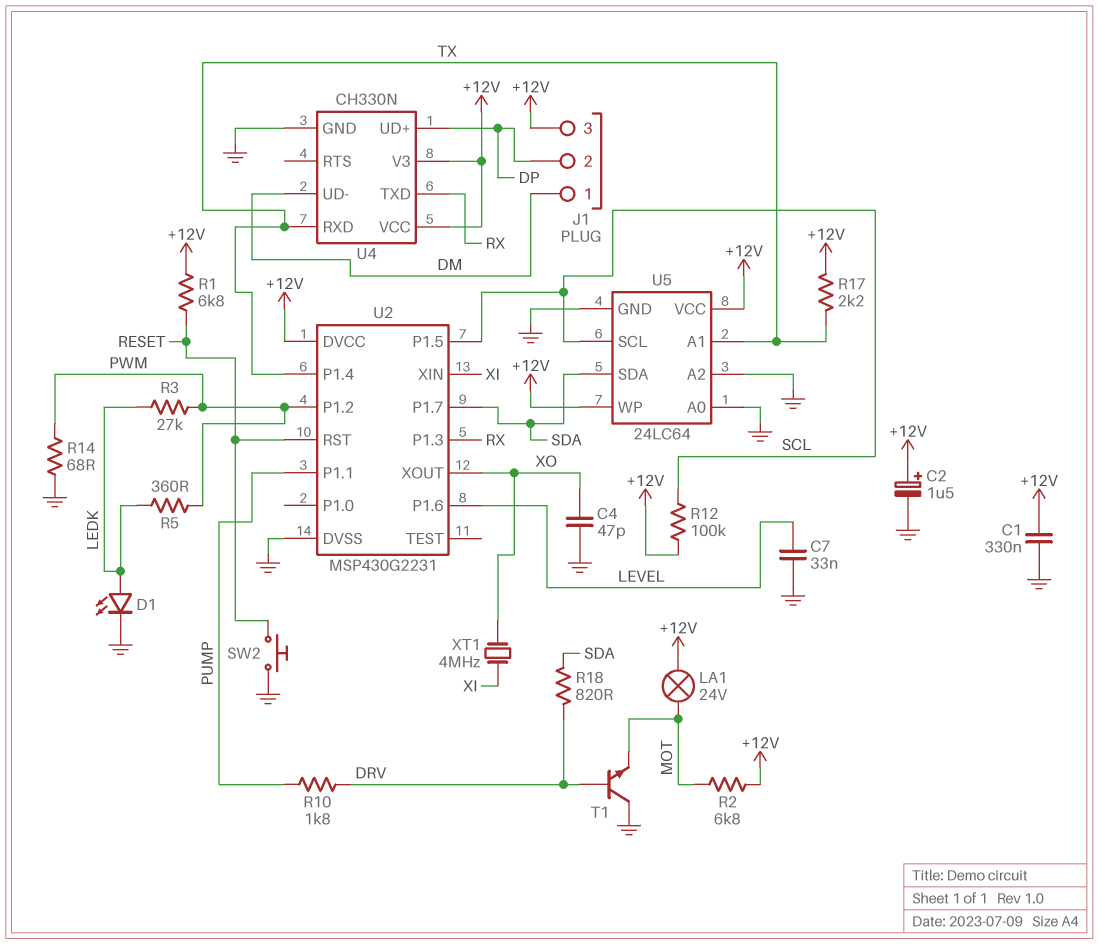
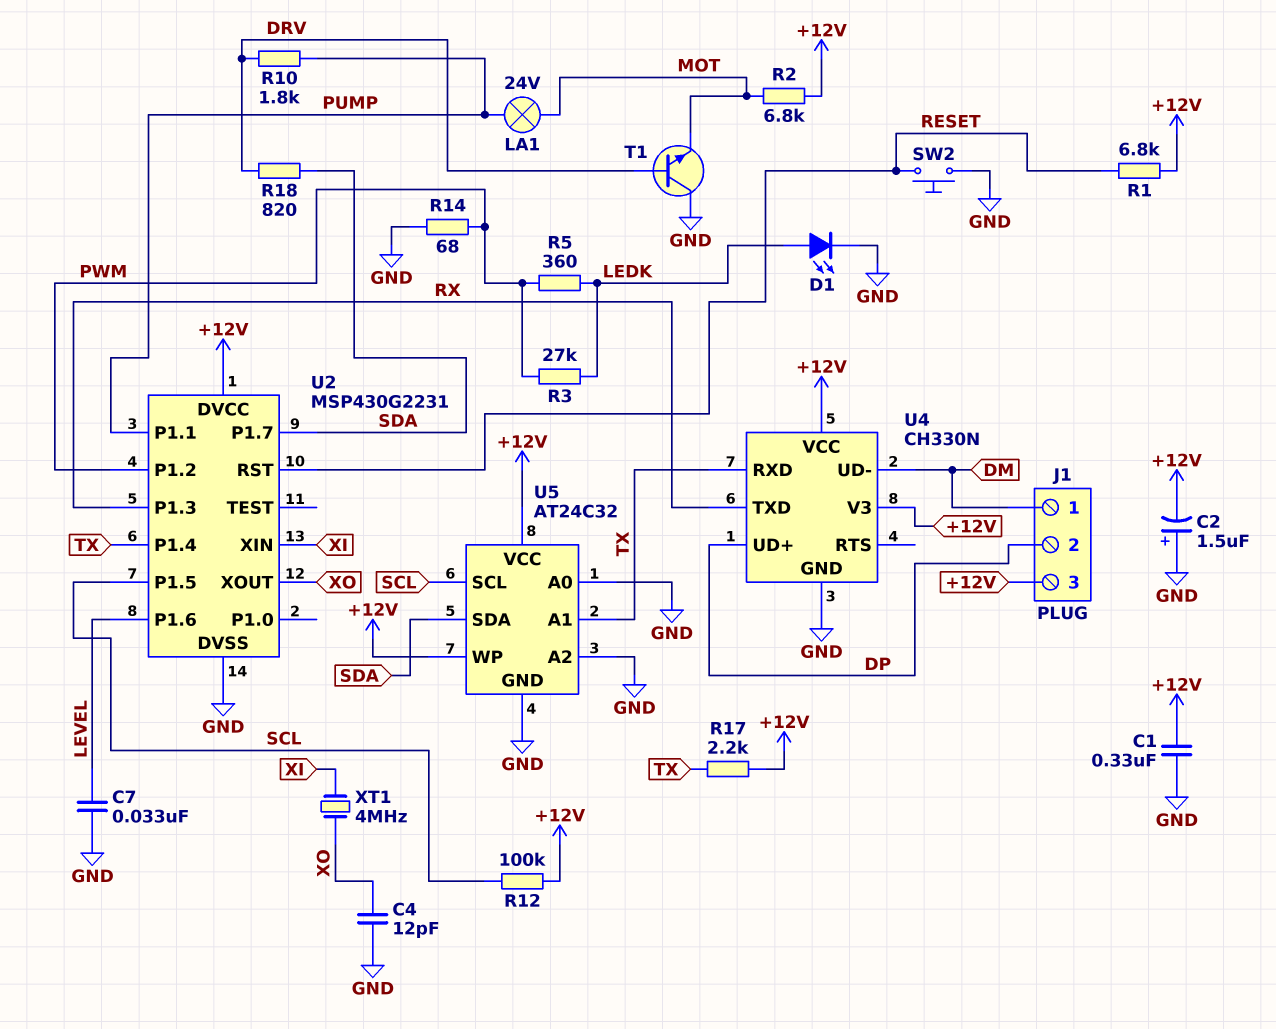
C2: 1.5uF (plus +12V, minus GND) -> 1.5uF (plus GND, minus +12V)
C4: 47pF (GND, XO) -> 12pF (GND, XO)
LA1: lamp 24V (+12V, MOT) -> lamp 24V (MOT, PUMP)
U5: 24LC64 -> AT24C32

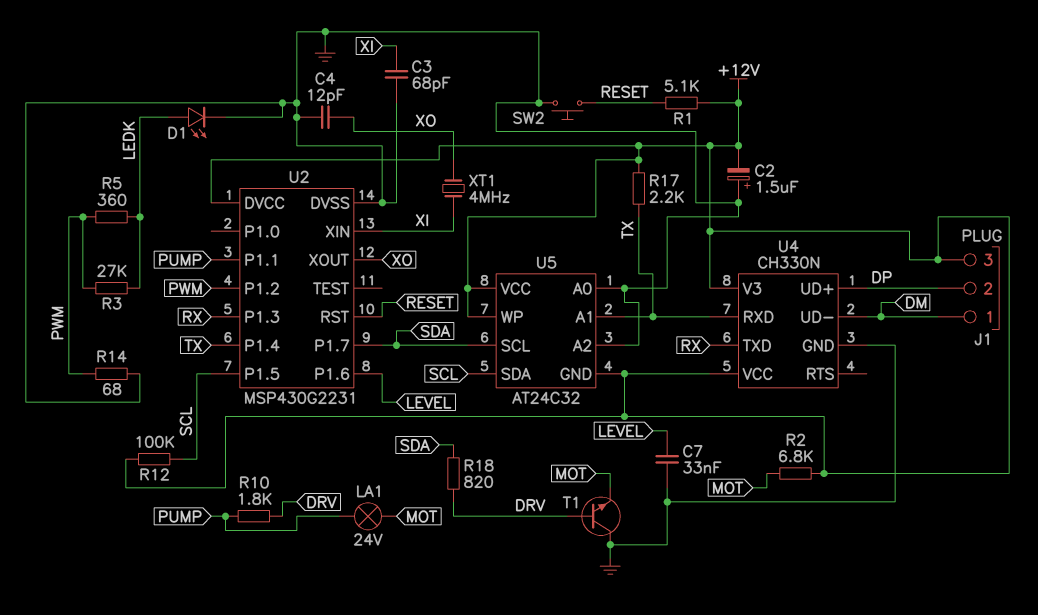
C1: 330nF (+12V, GND) -> none
C3: none -> 68pF (GND, XI)
R1: 6.8k (+12V, RESET) -> 5.1k (+12V, RESET)
U5 pin GND: GND -> +12V
U5 pin SCL: SCL -> SDA
U5 pin SDA: SDA -> SCL

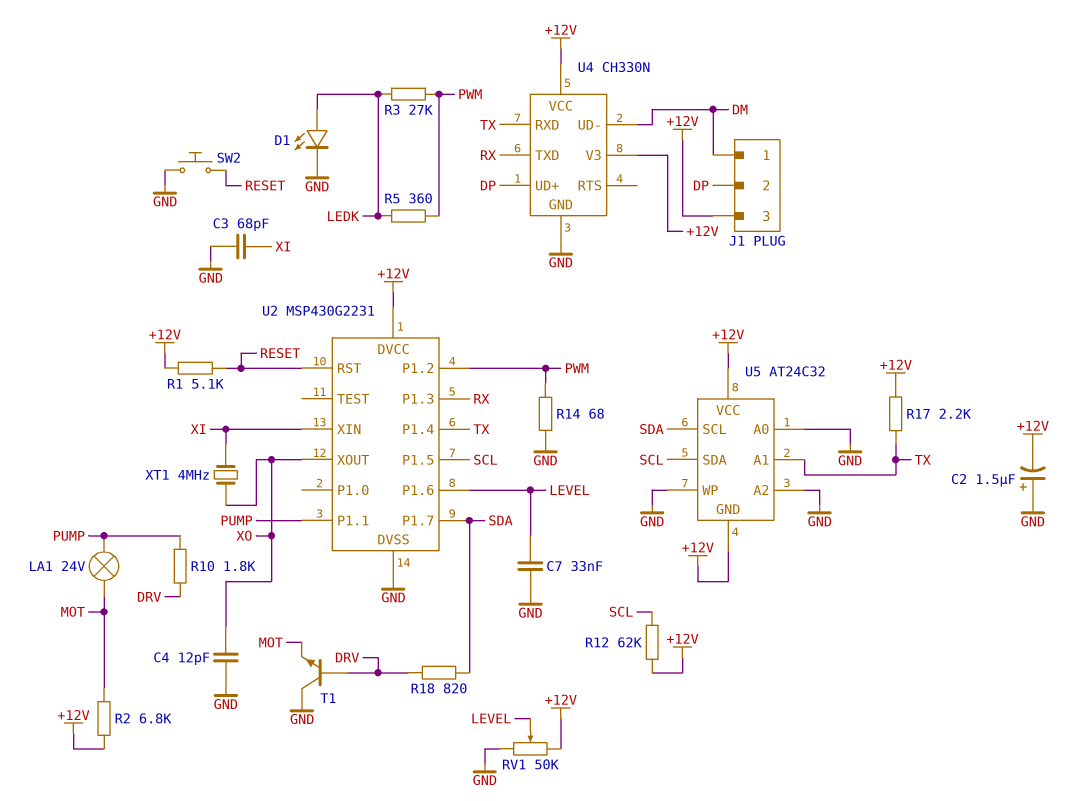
R12: 100k (+12V, SCL) -> 62k (+12V, SCL)
RV1: none -> 50k (+12V, GND, wiper LEVEL)
U5 pin WP: +12V -> GND

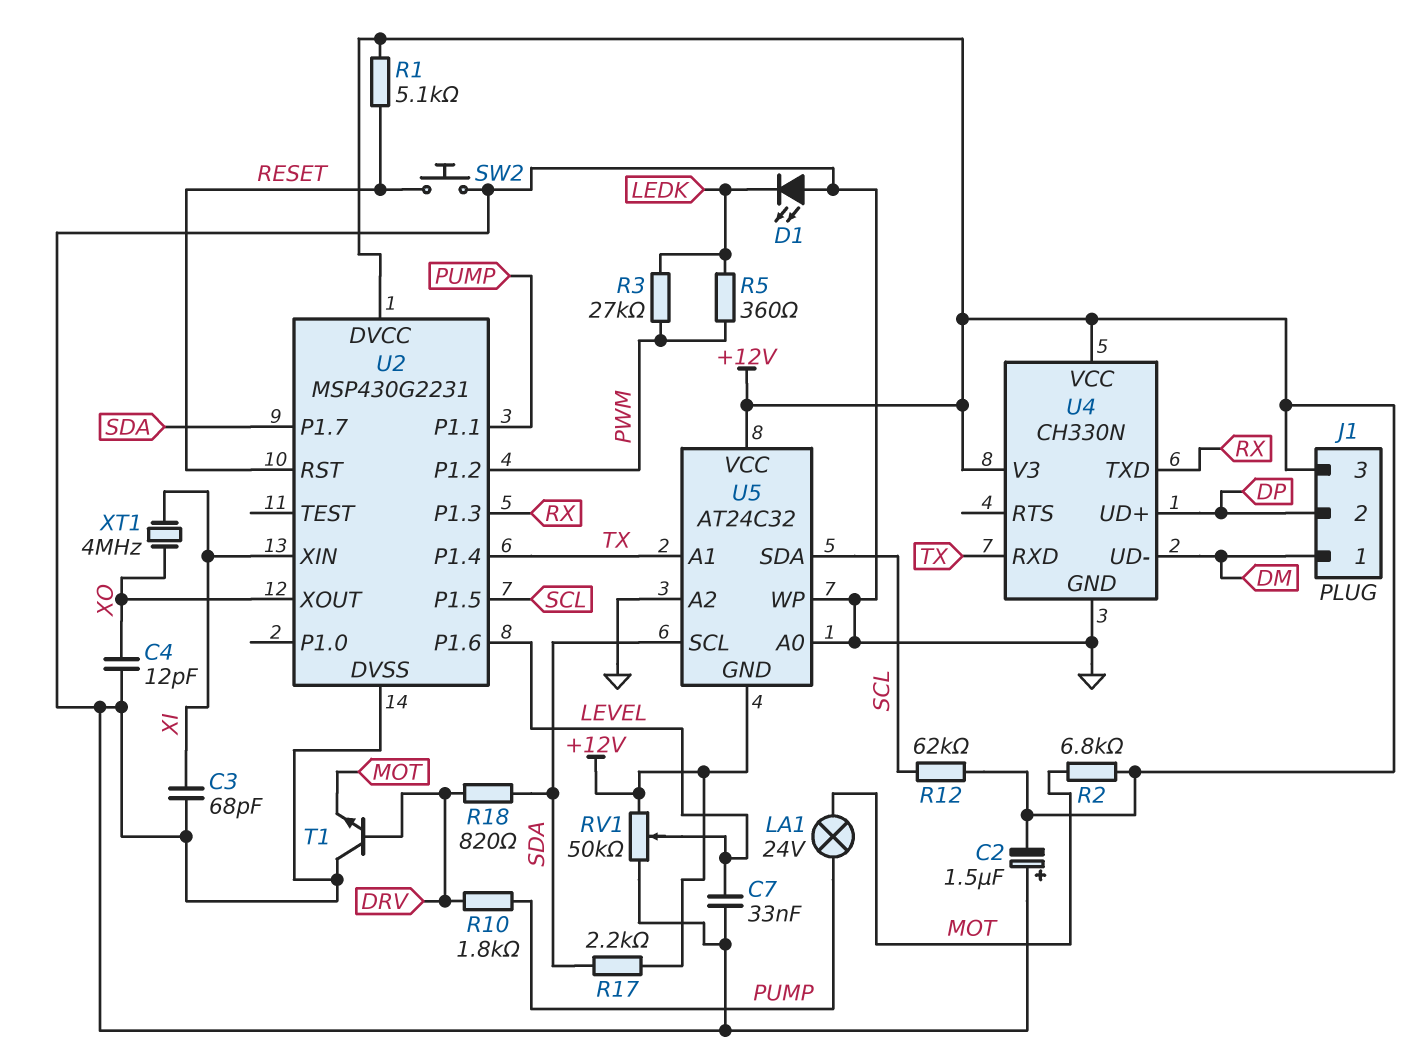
D1: LED (A LEDK, K GND) -> LED (A GND, K LEDK)
R14: 68 (GND, PWM) -> none
R17: 2.2k (+12V, TX) -> 2.2k (+12V, SDA)

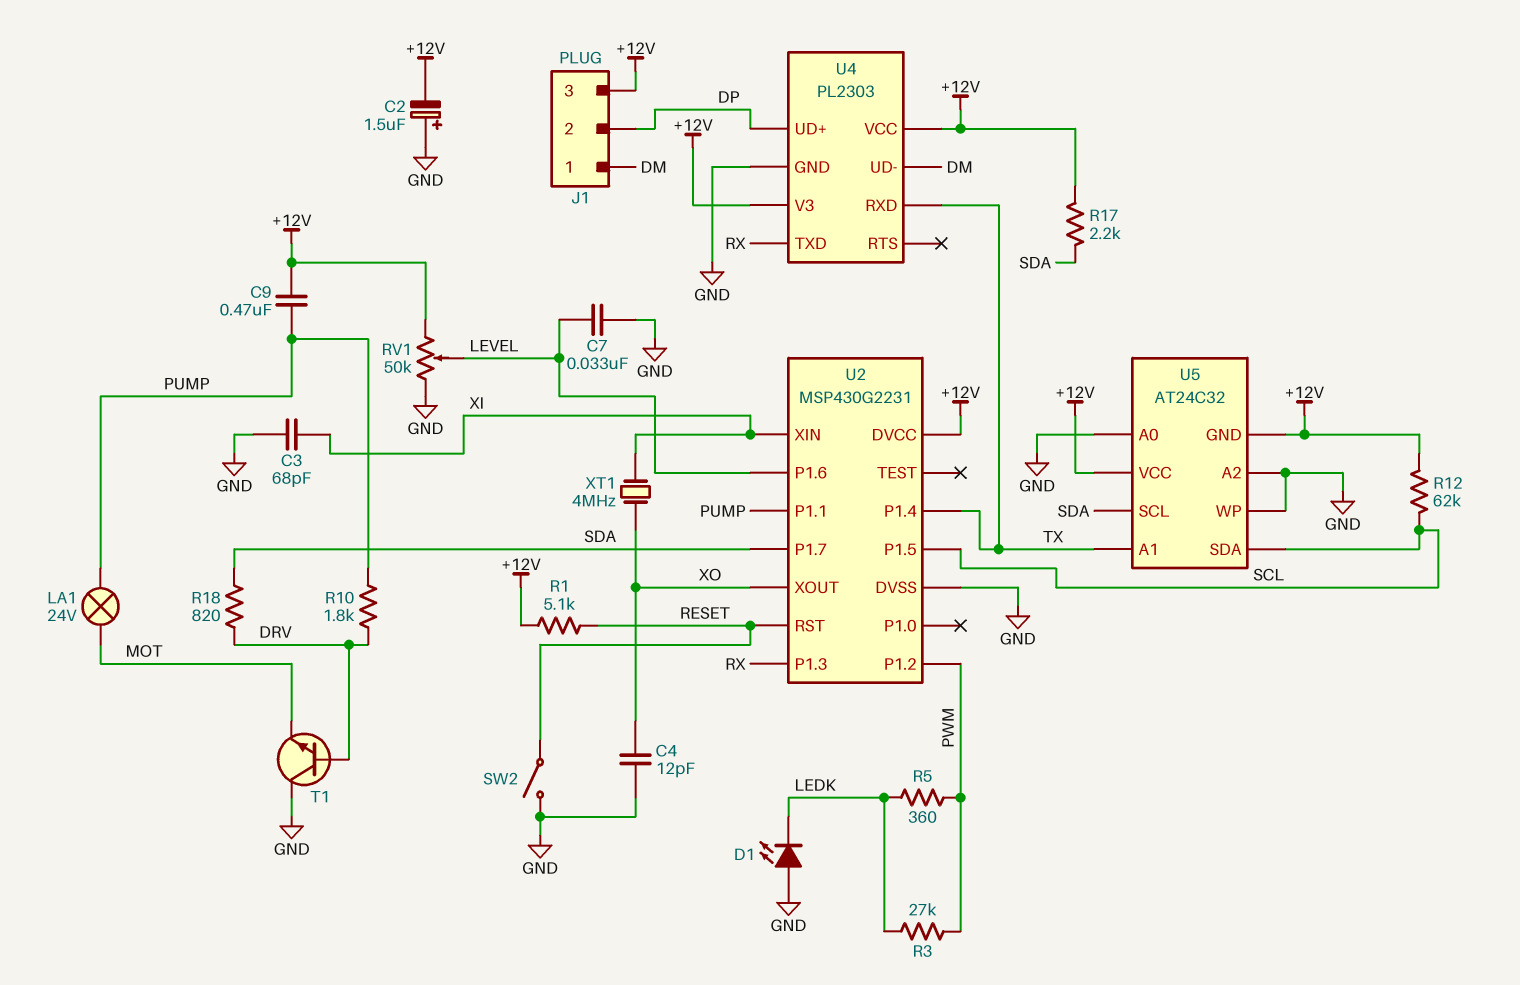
C9: none -> 470nF (+12V, PUMP)
R2: 6.8k (+12V, MOT) -> none
SW2: button (GND, RESET) -> switch (GND, RESET)
U4: CH330N -> PL2303

